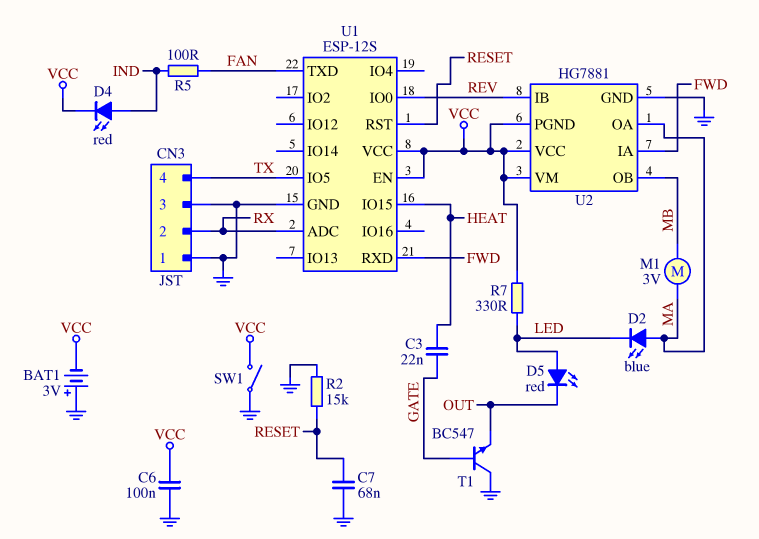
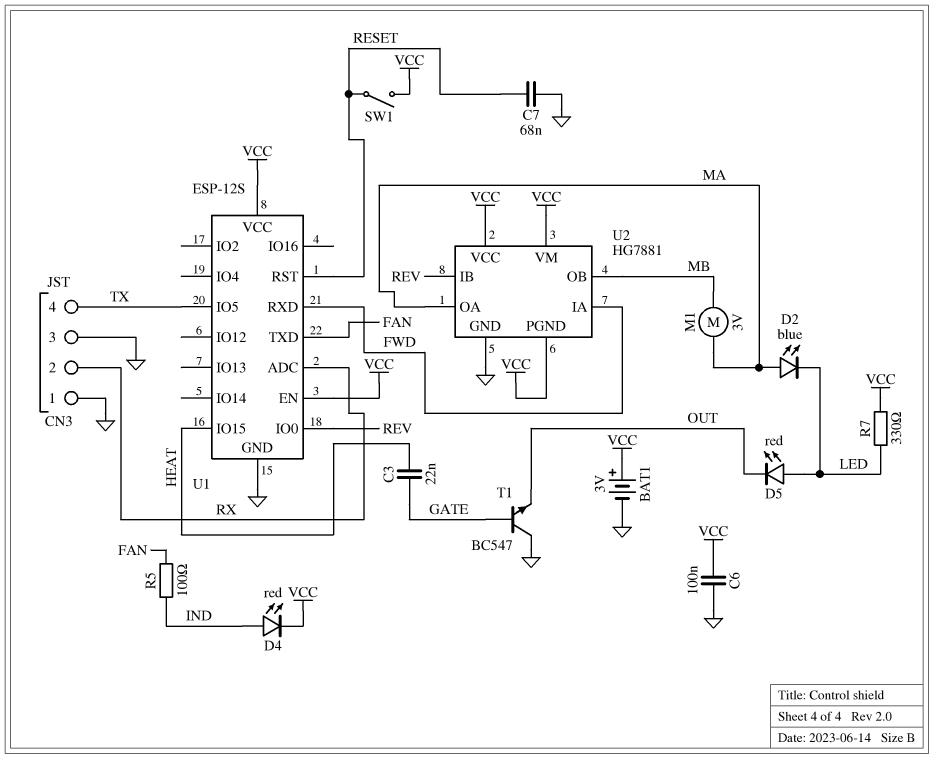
BAT1: 3V (plus GND, minus VCC) -> 3V (plus VCC, minus GND)
R2: 15k (GND, RESET) -> none
SW1: switch (GND, VCC) -> switch (RESET, VCC)

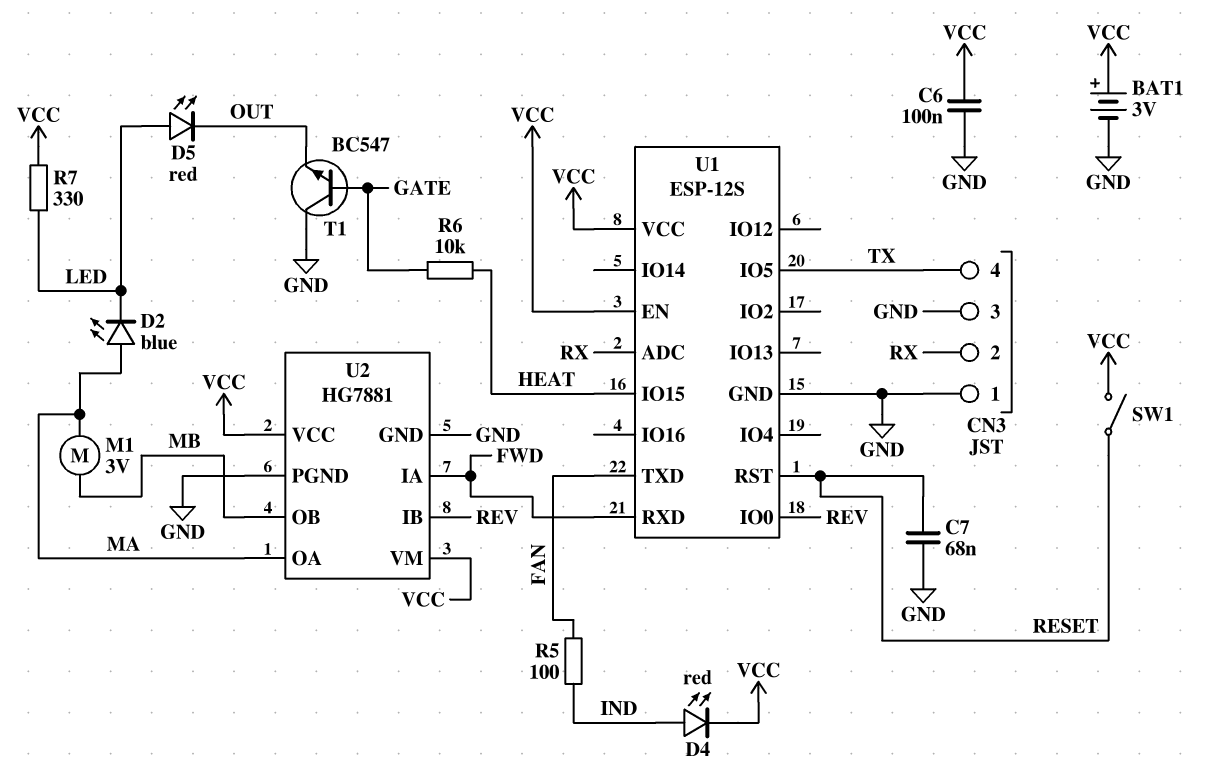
C3: 22nF (GATE, HEAT) -> none
R6: none -> 10k (GATE, HEAT)
U2 pin PGND: VCC -> GND

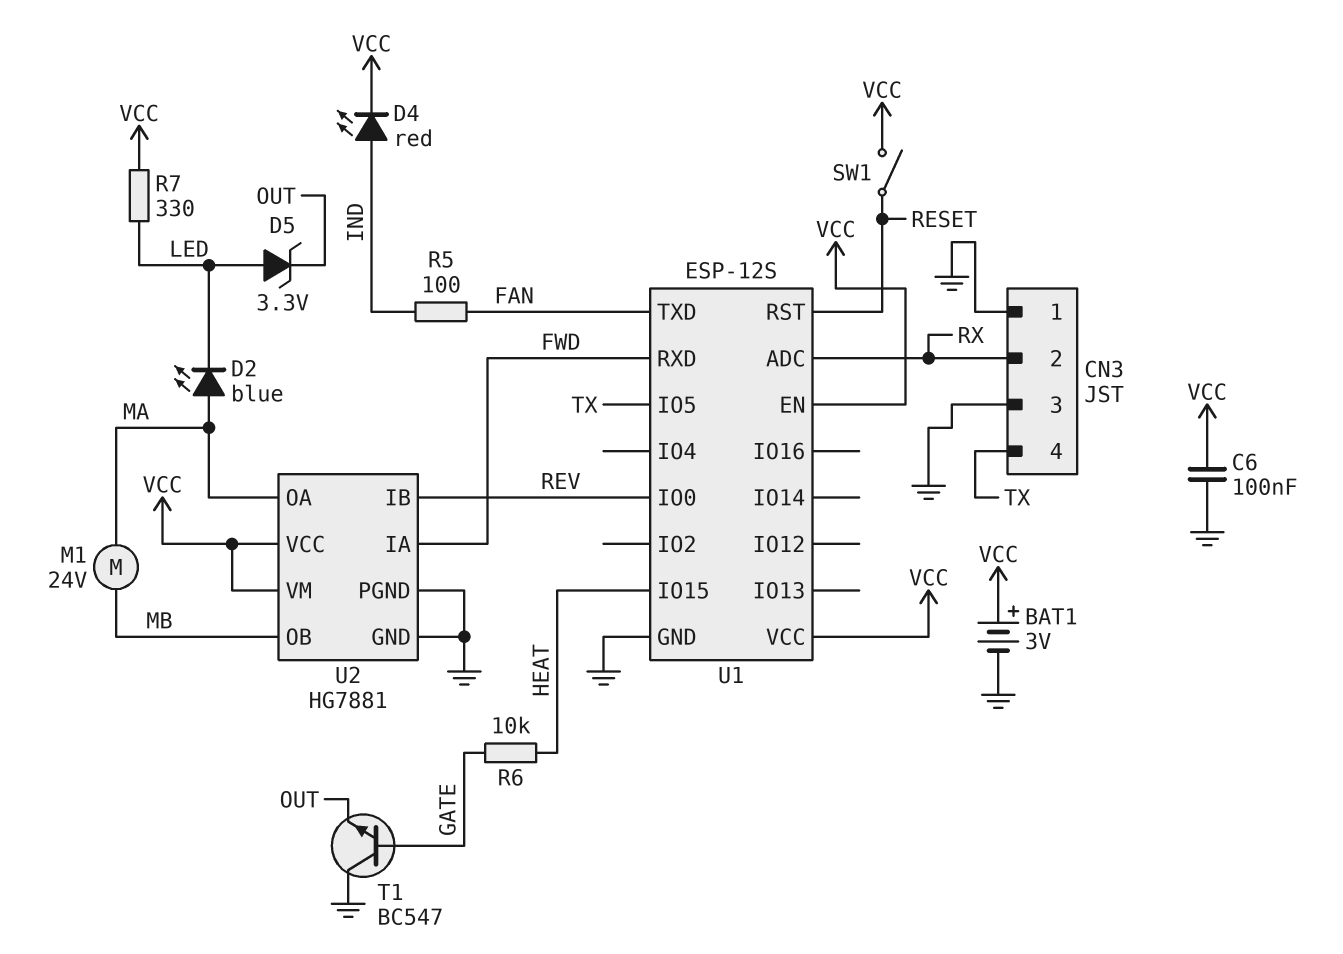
C7: 68nF (GND, RESET) -> none
D5: LED red (A LED, K OUT) -> zener 3.3V (A LED, K OUT)
M1: motor 3V (MA, MB) -> motor 24V (MA, MB)

